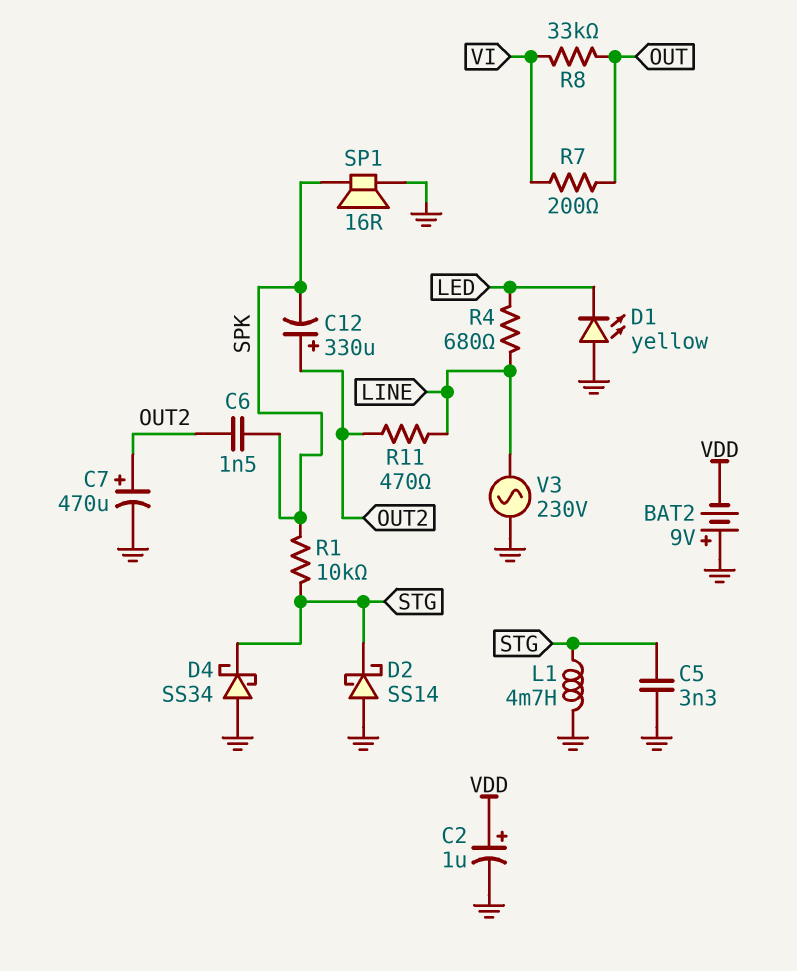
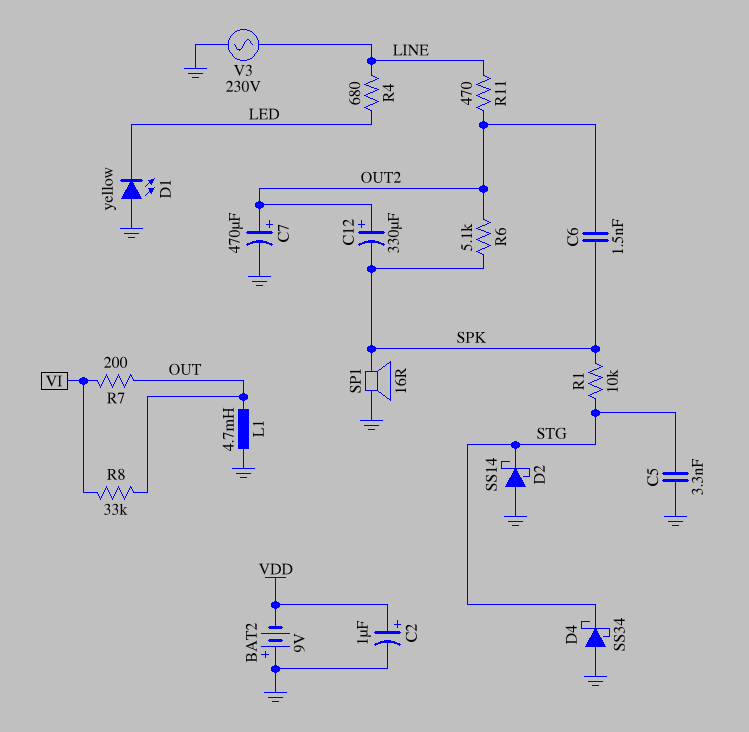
L1: 4.7mH (GND, STG) -> 4.7mH (GND, OUT)
R6: none -> 5.1k (OUT2, SPK)

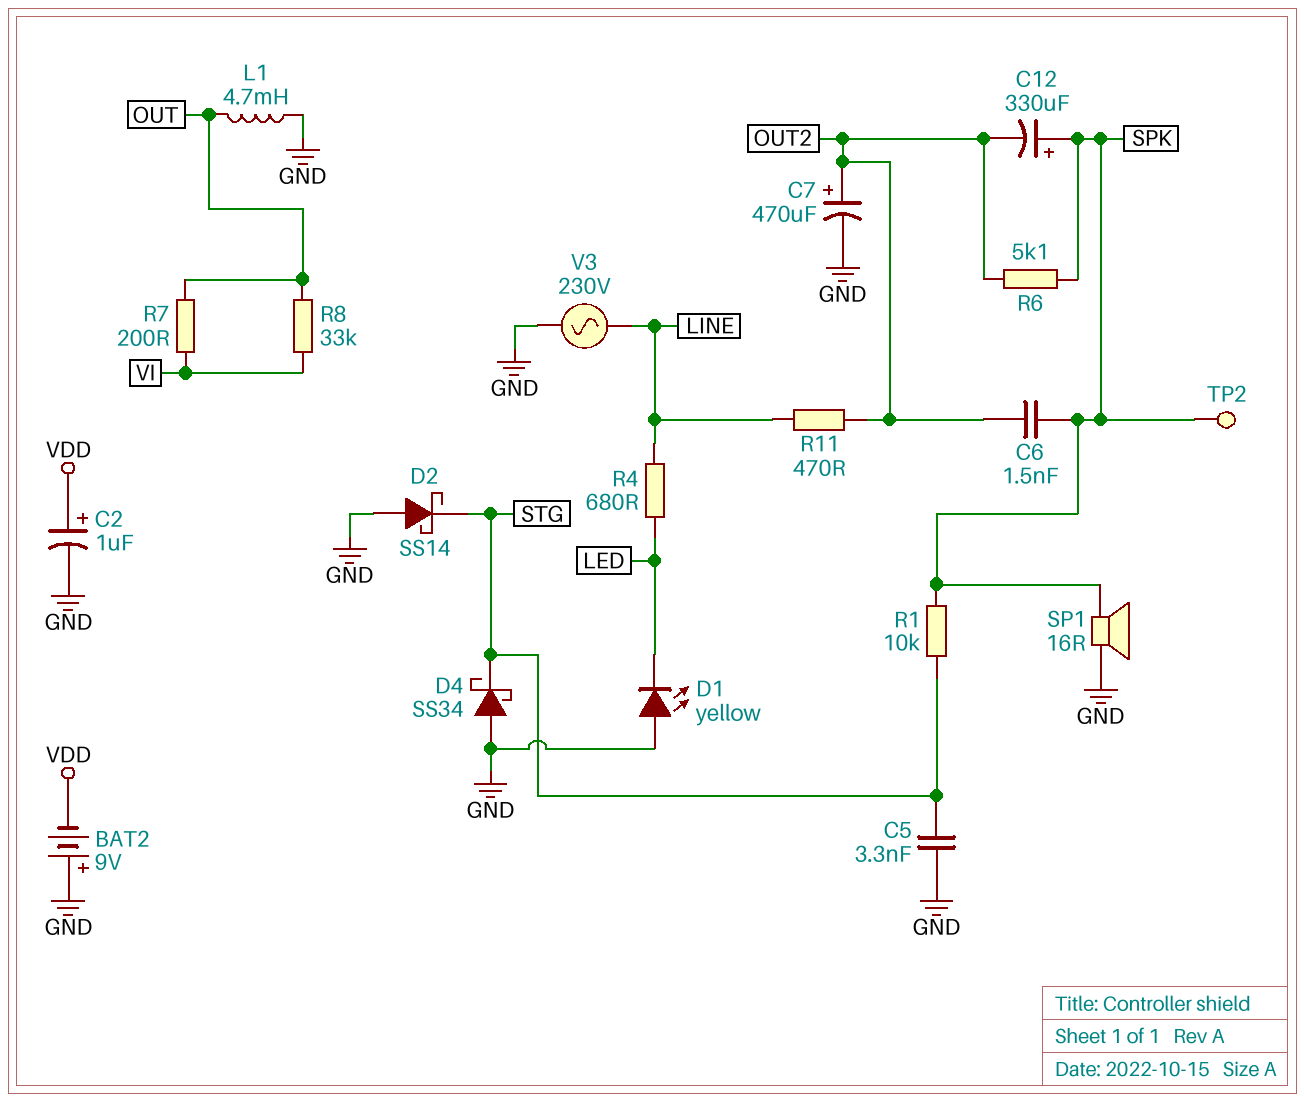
C12: 330uF (plus OUT2, minus SPK) -> 330uF (plus SPK, minus OUT2)
TP2: none -> test point (SPK)

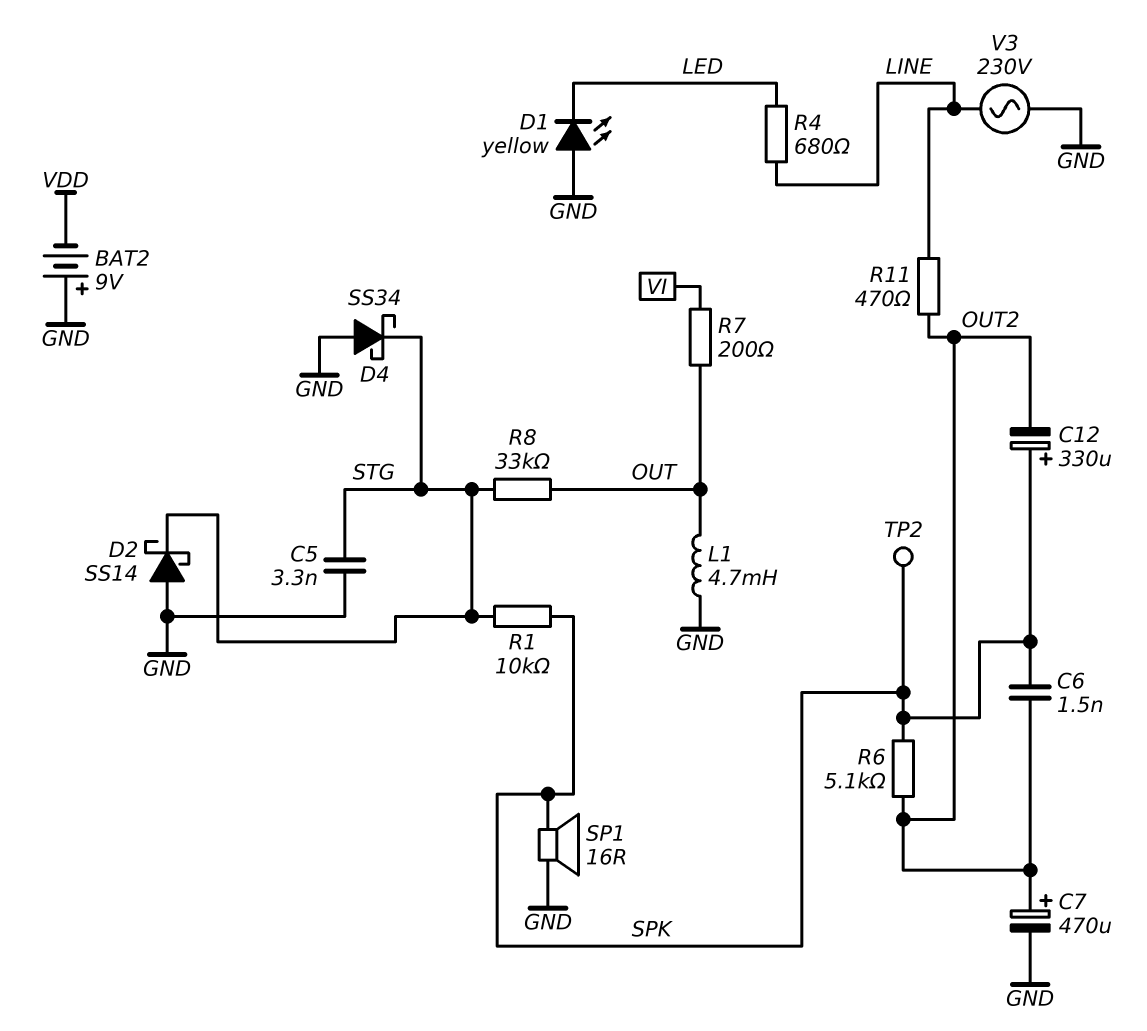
C2: 1uF (plus VDD, minus GND) -> none
R8: 33k (OUT, VI) -> 33k (OUT, STG)

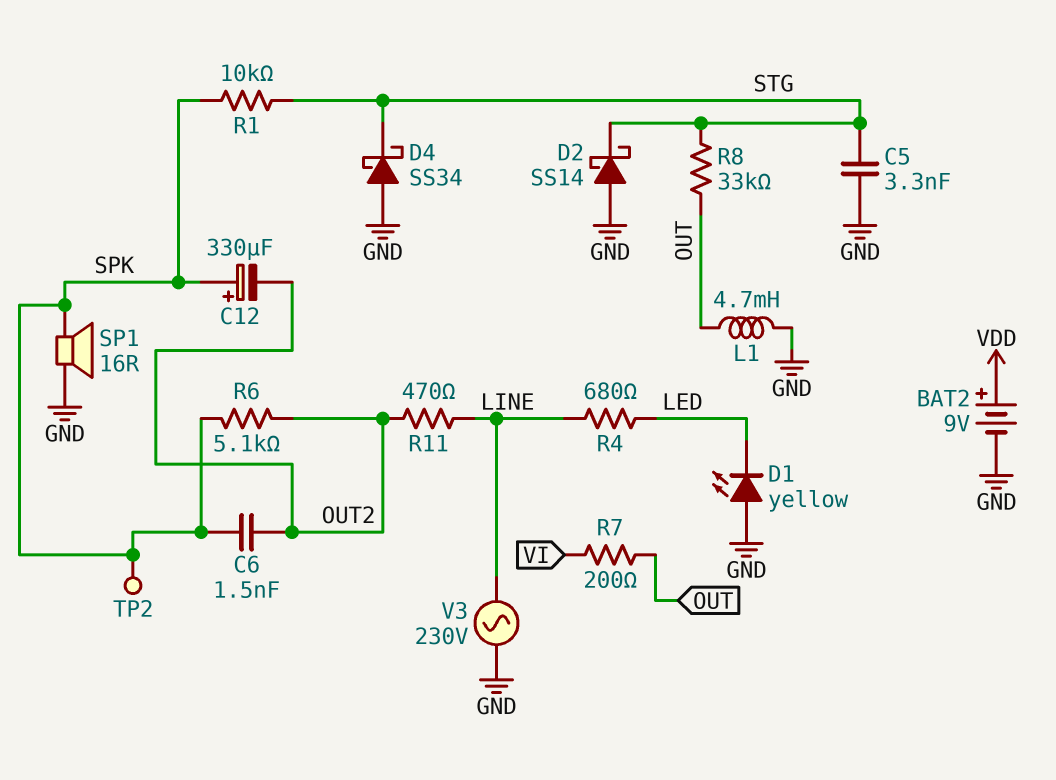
BAT2: 9V (plus GND, minus VDD) -> 9V (plus VDD, minus GND)
C7: 470uF (plus OUT2, minus GND) -> none

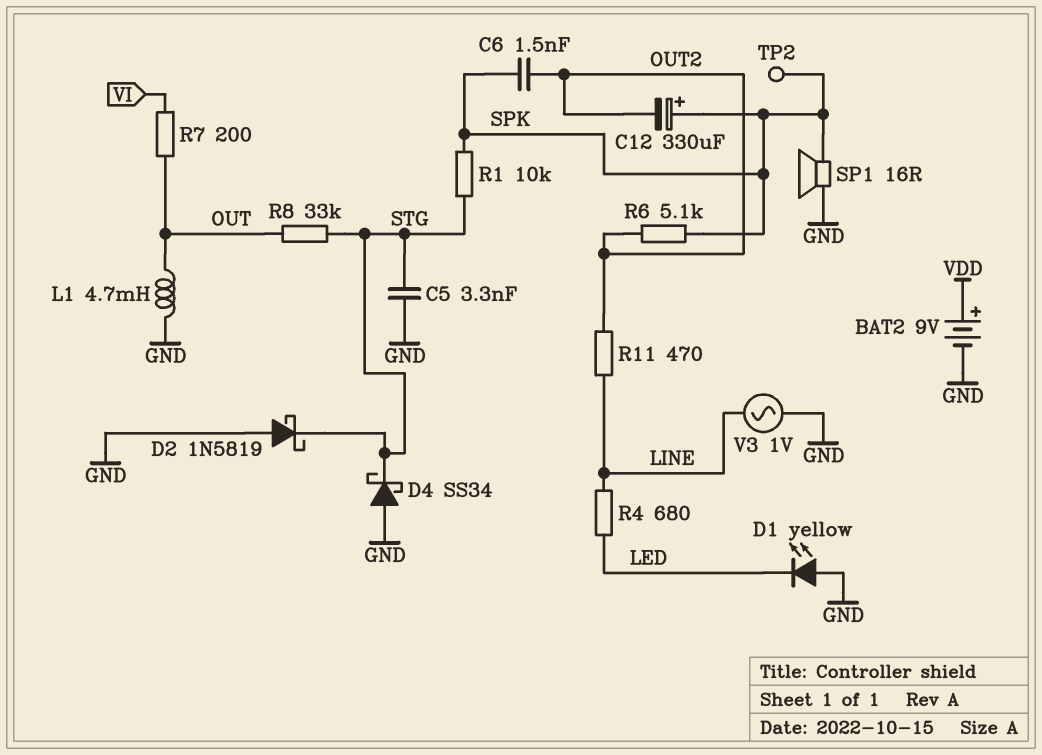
D2: schottky SS14 (A GND, K STG) -> schottky 1N5819 (A GND, K STG)
V3: AC 230V (GND, LINE) -> AC 1V (GND, LINE)

